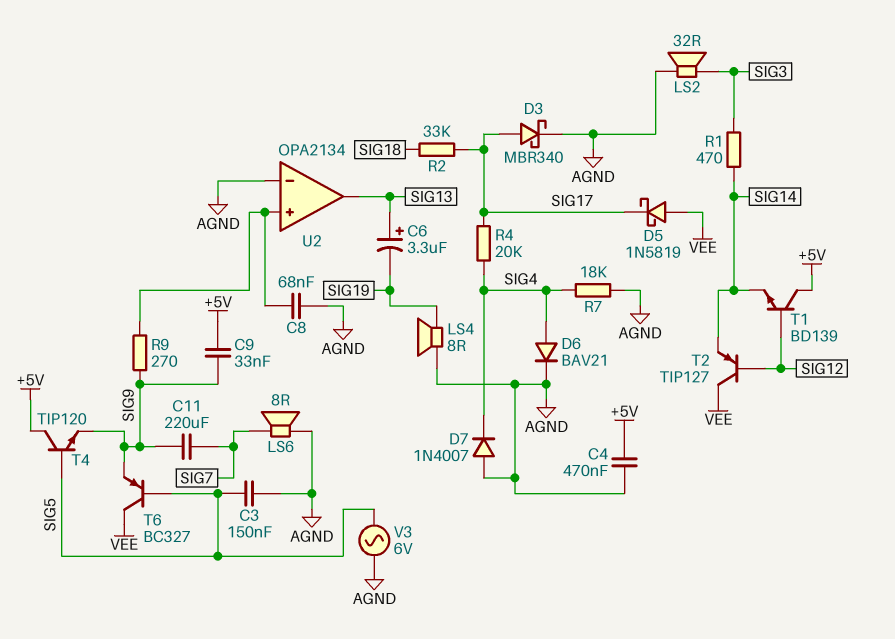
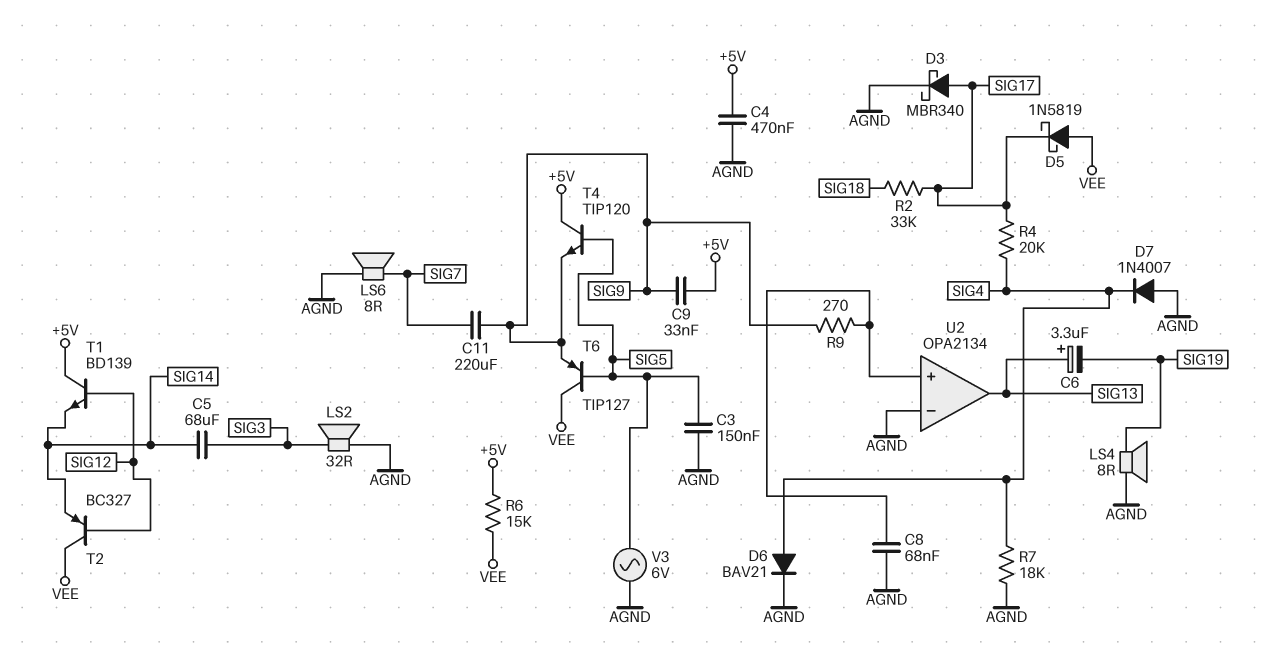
C5: none -> 68uF (SIG3, SIG14)
R1: 470 (SIG3, SIG14) -> none
R6: none -> 15k (+5V, VEE)
T2: PNP TIP127 (B SIG12, C VEE, E SIG14) -> PNP BC327 (B SIG12, C VEE, E SIG14)
T6: PNP BC327 (B SIG5, C VEE, E SIG9) -> PNP TIP127 (B SIG5, C VEE, E SIG9)

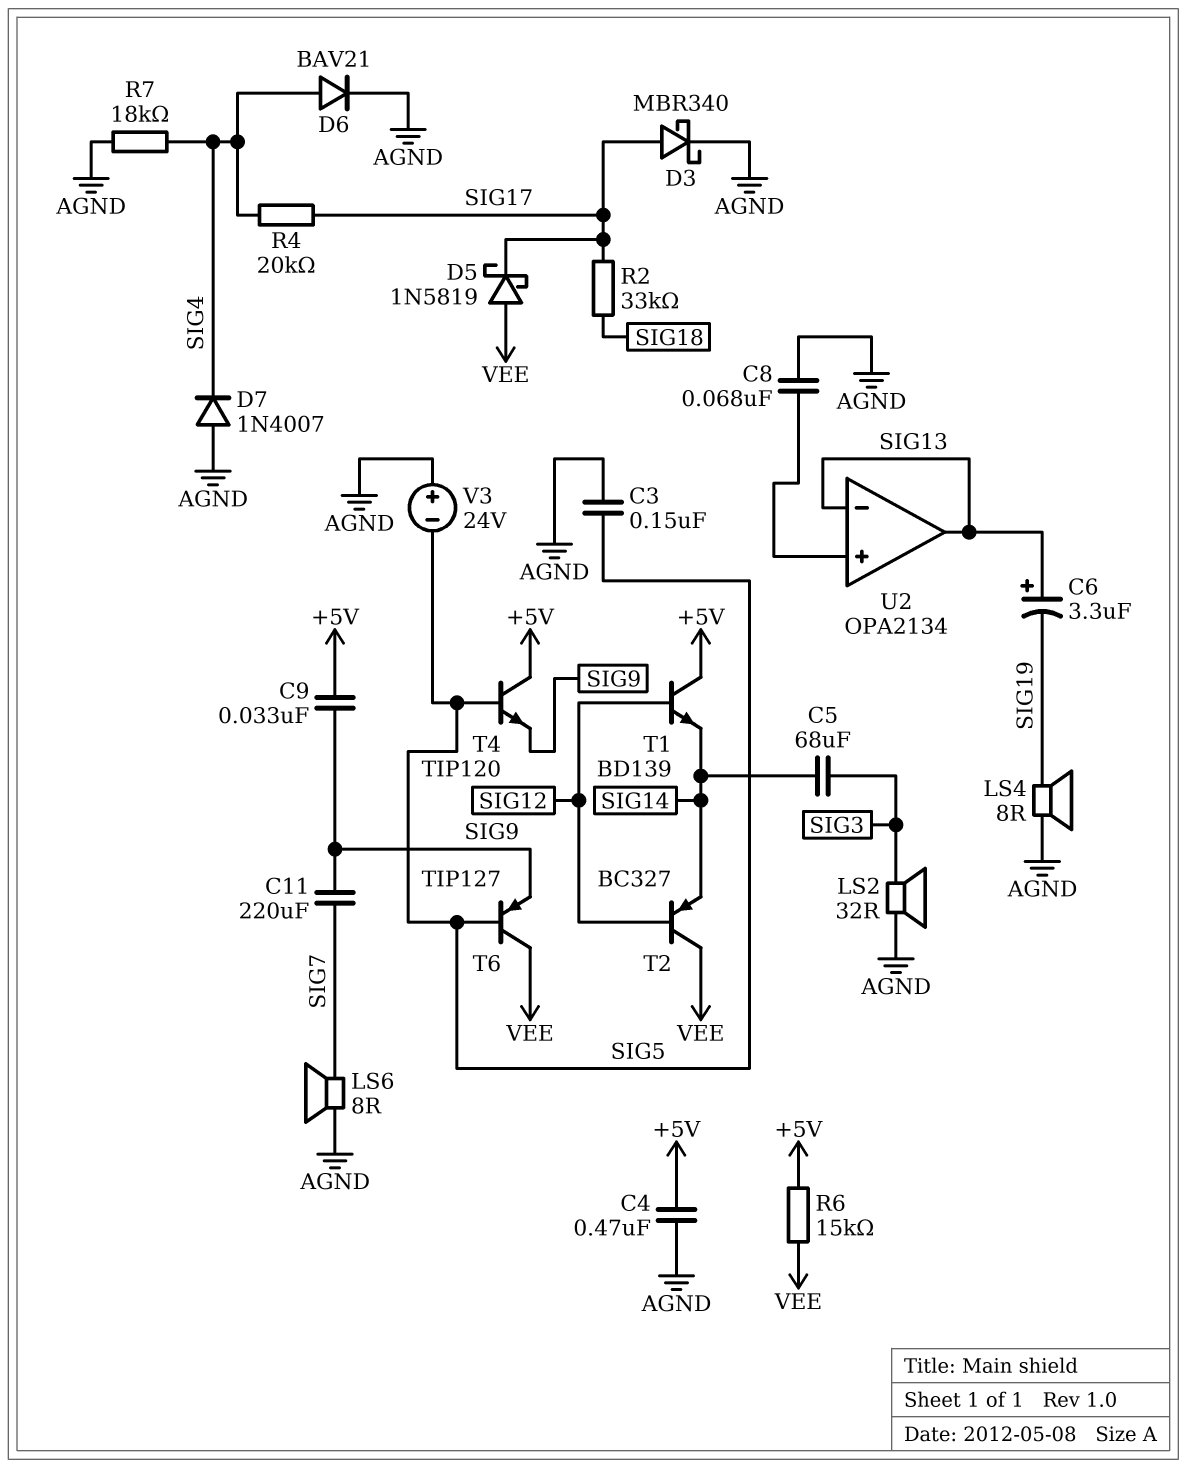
R9: 270 (SIG9, U2/in+) -> none
U2 pin in-: AGND -> SIG13
V3: AC 6V (AGND, SIG5) -> 24V (plus AGND, minus SIG5)

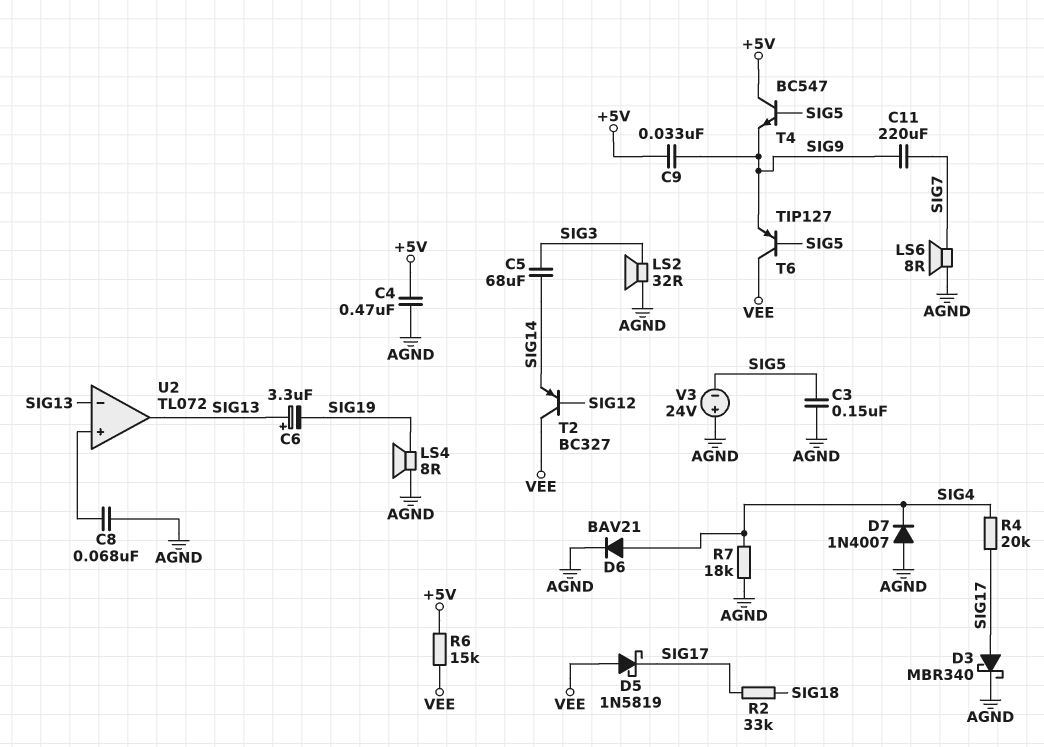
T1: NPN BD139 (B SIG12, C +5V, E SIG14) -> none
T4: NPN TIP120 (B SIG5, C +5V, E SIG9) -> NPN BC547 (B SIG5, C +5V, E SIG9)
U2: OPA2134 -> TL072

